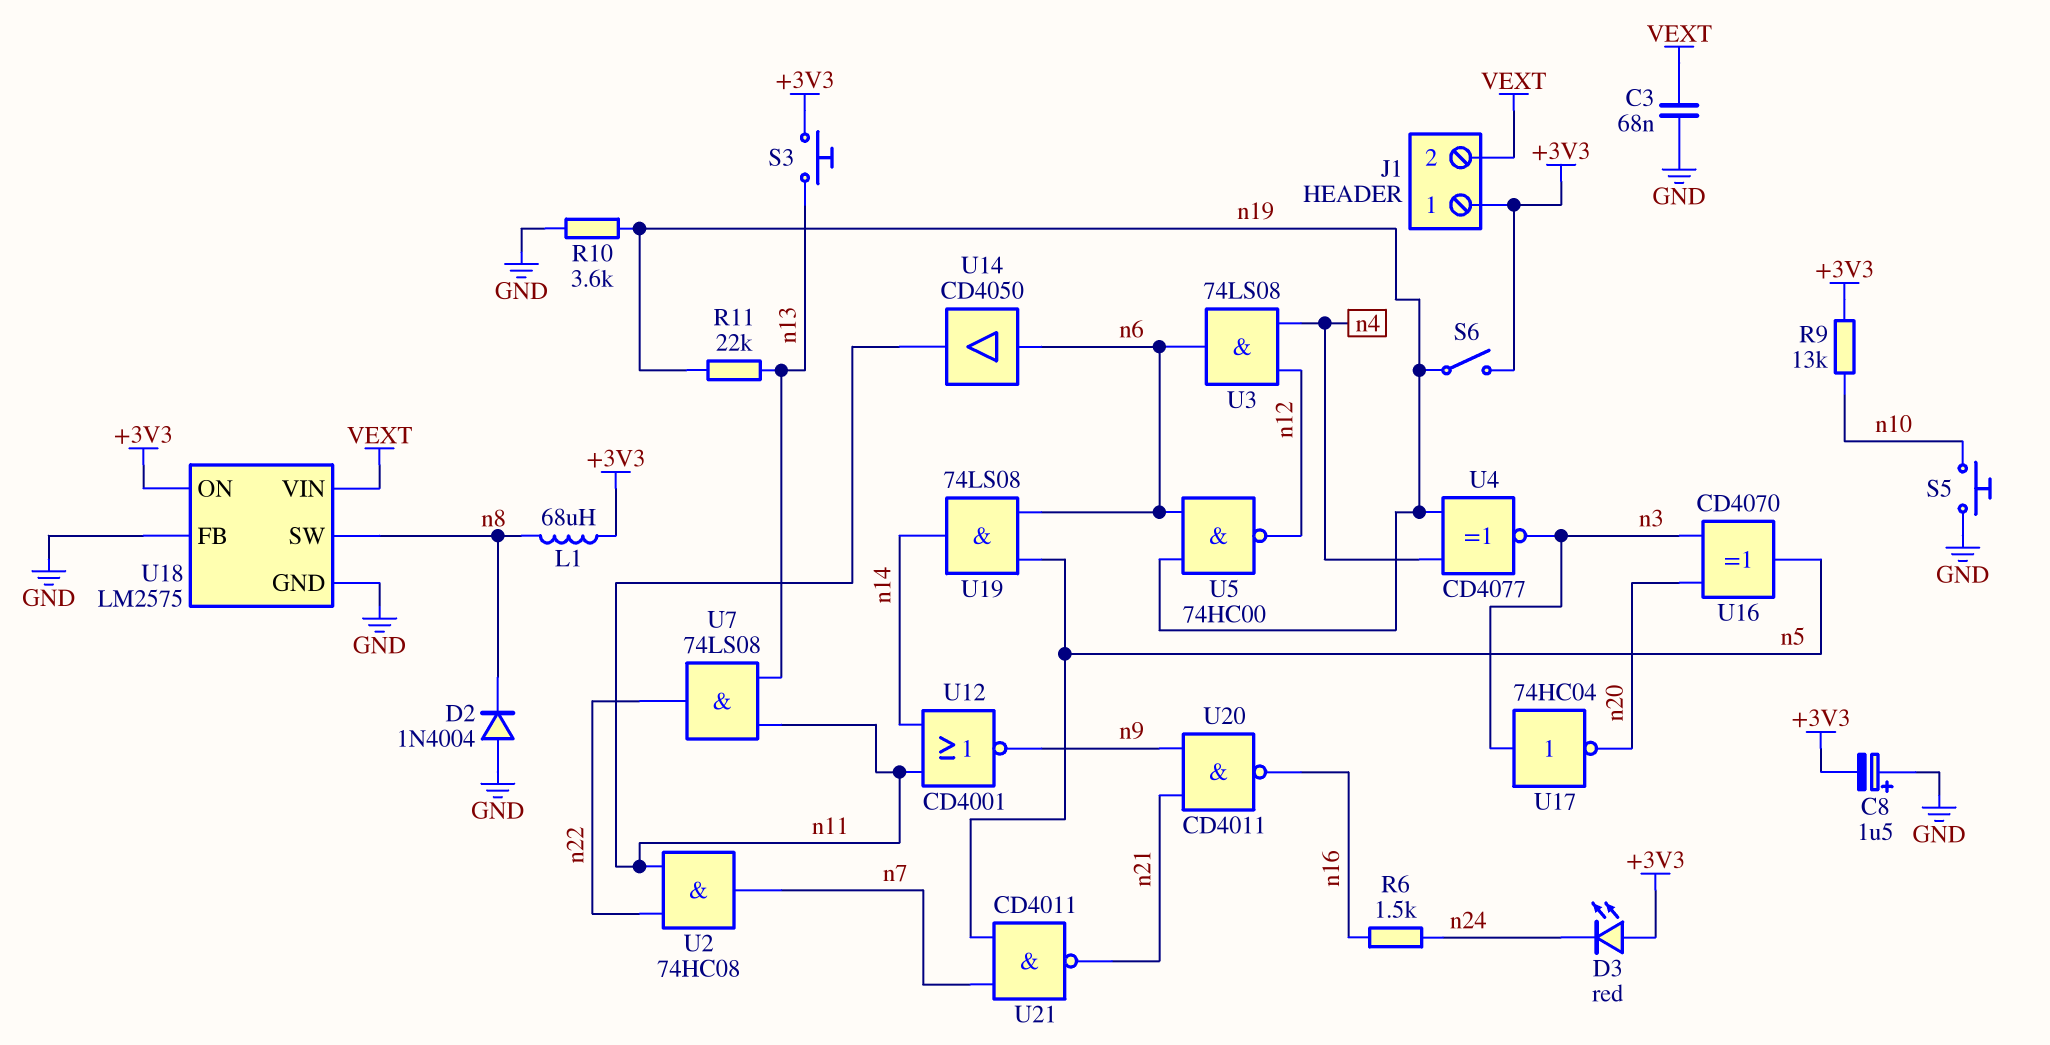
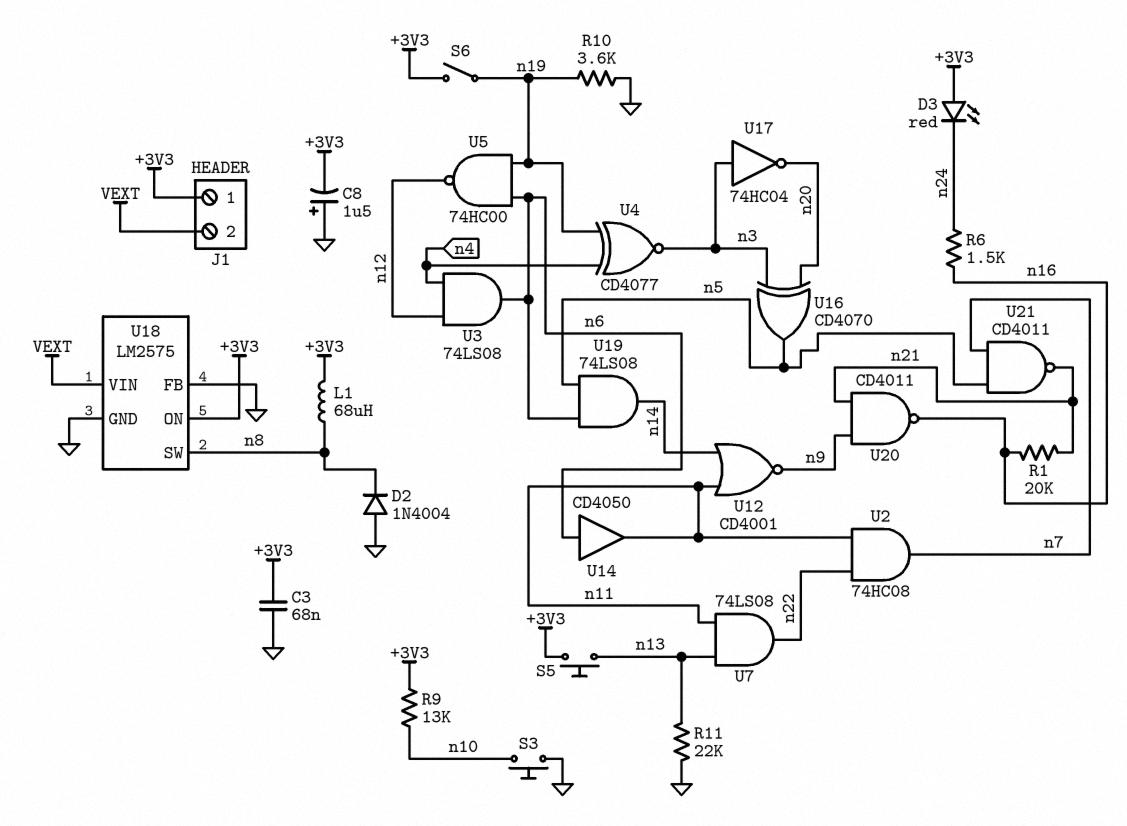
C3: 68nF (GND, VEXT) -> 68nF (+3V3, GND)
R1: none -> 20k (n16, n21)
R11: 22k (n13, n19) -> 22k (GND, n13)
S3: button (+3V3, n13) -> button (GND, n10)
S5: button (GND, n10) -> button (+3V3, n13)

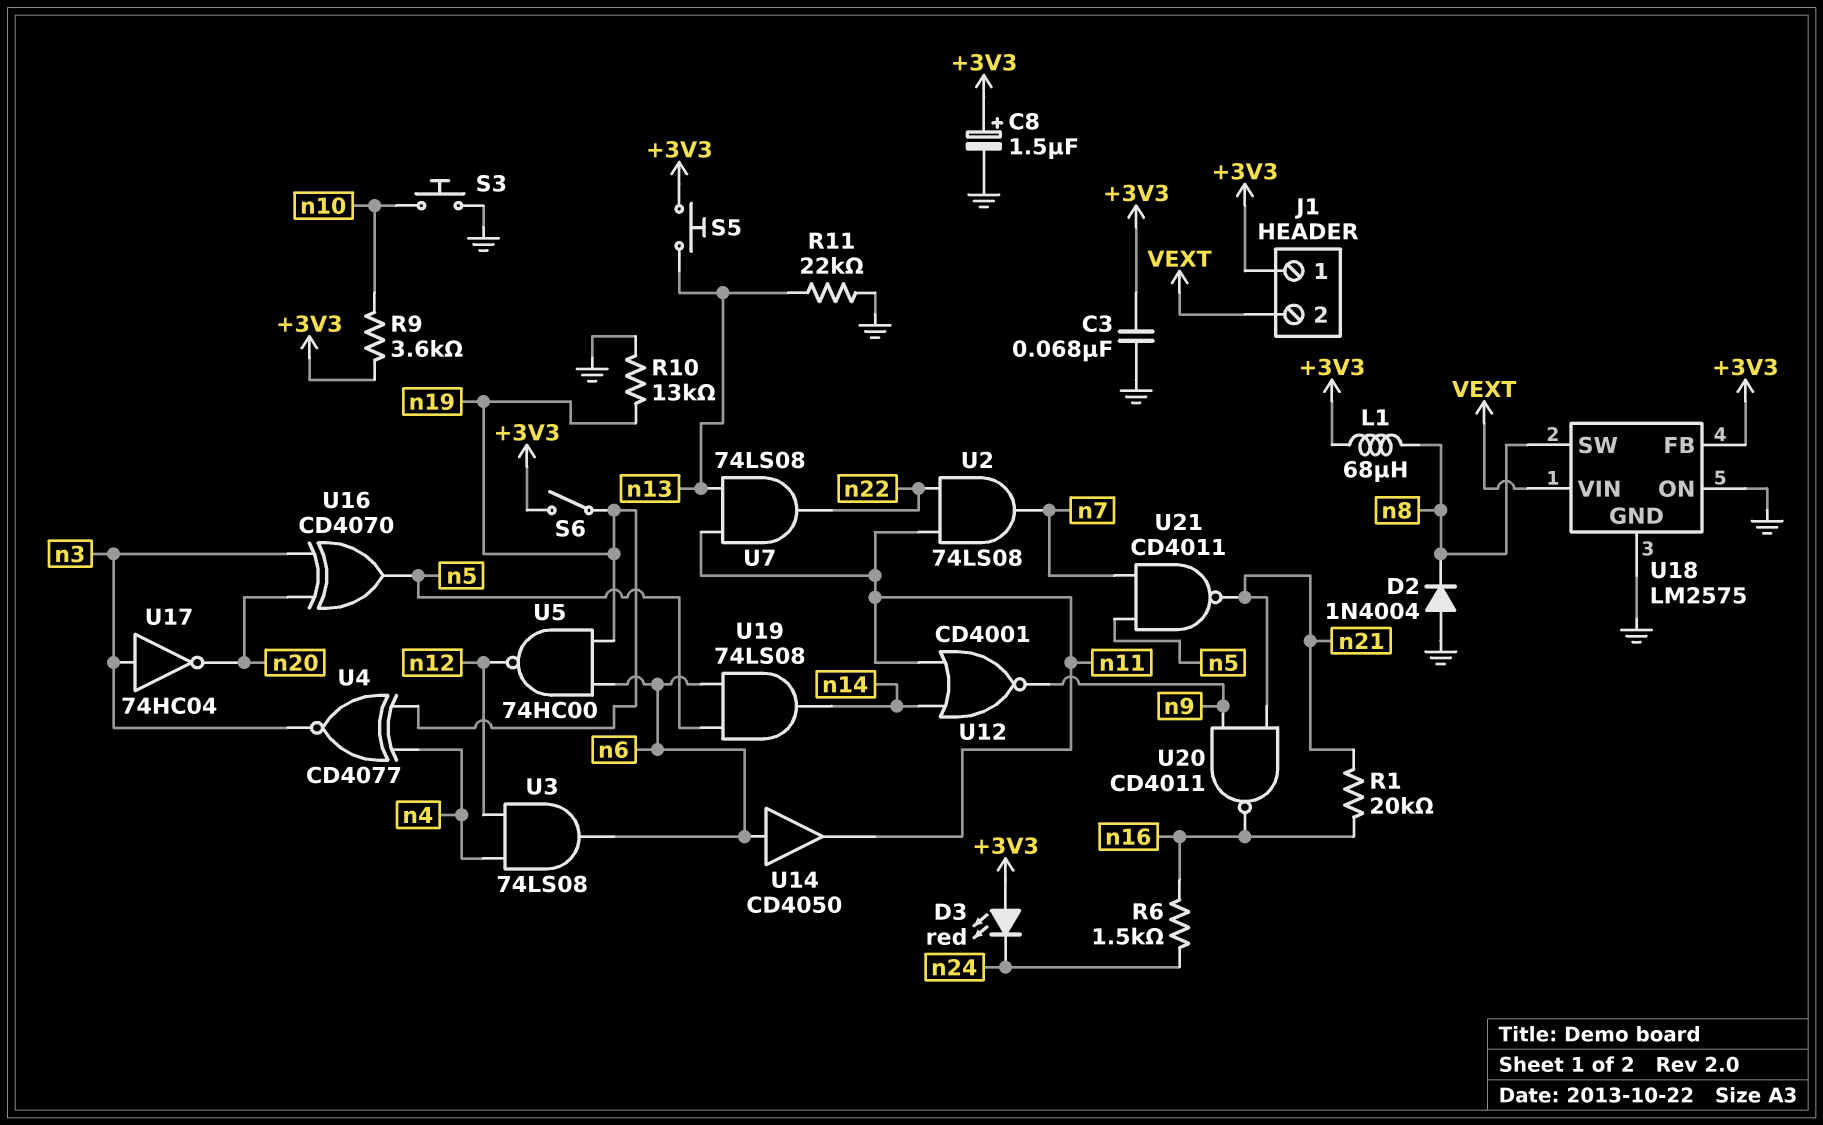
C8: 1.5uF (plus GND, minus +3V3) -> 1.5uF (plus +3V3, minus GND)
R9: 13k (+3V3, n10) -> 3.6k (+3V3, n10)
R10: 3.6k (GND, n19) -> 13k (GND, n19)
U2: AND 74HC08 (in n11, in n22, out n7) -> AND 74LS08 (in n11, in n22, out n7)
U18 pin FB: GND -> +3V3
U18 pin ON: +3V3 -> GND

